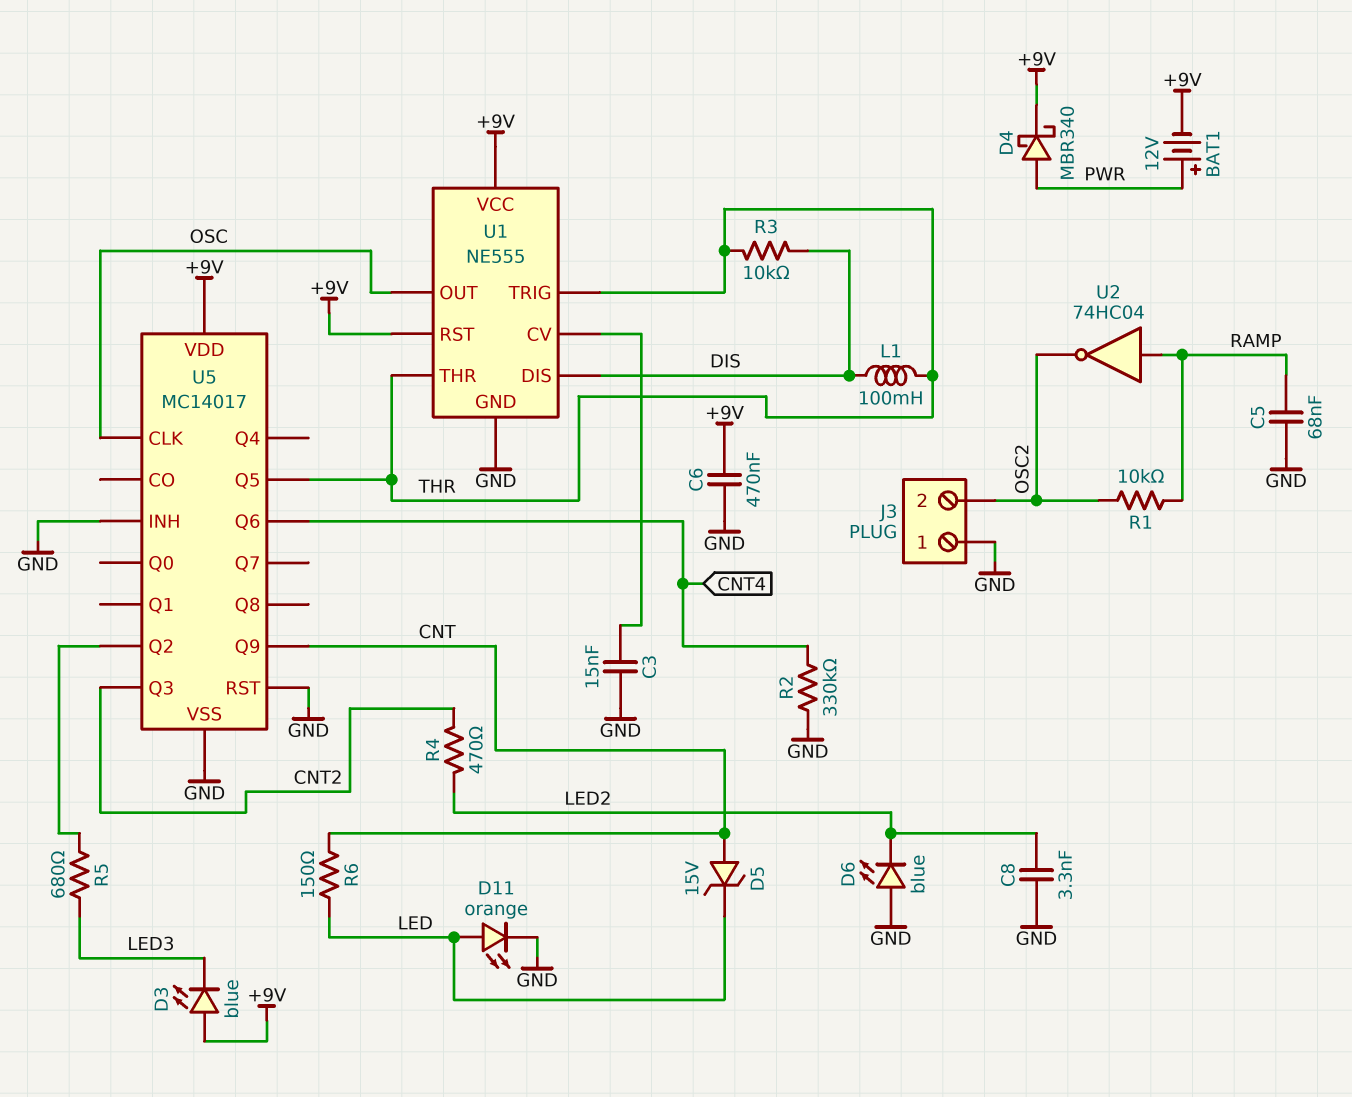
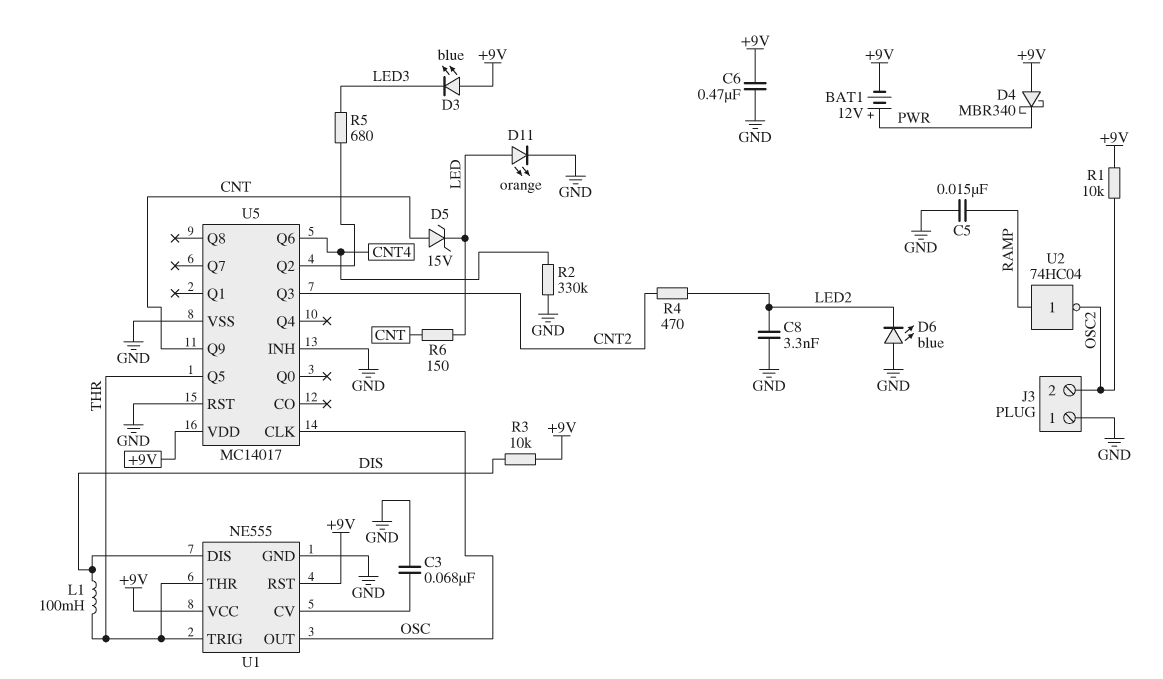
C3: 15nF (GND, U1/CV) -> 68nF (GND, U1/CV)
C5: 68nF (GND, RAMP) -> 15nF (GND, RAMP)
D4: schottky MBR340 (A PWR, K +9V) -> schottky MBR340 (A +9V, K PWR)
R1: 10k (OSC2, RAMP) -> 10k (+9V, OSC2)
R3: 10k (DIS, THR) -> 10k (+9V, DIS)

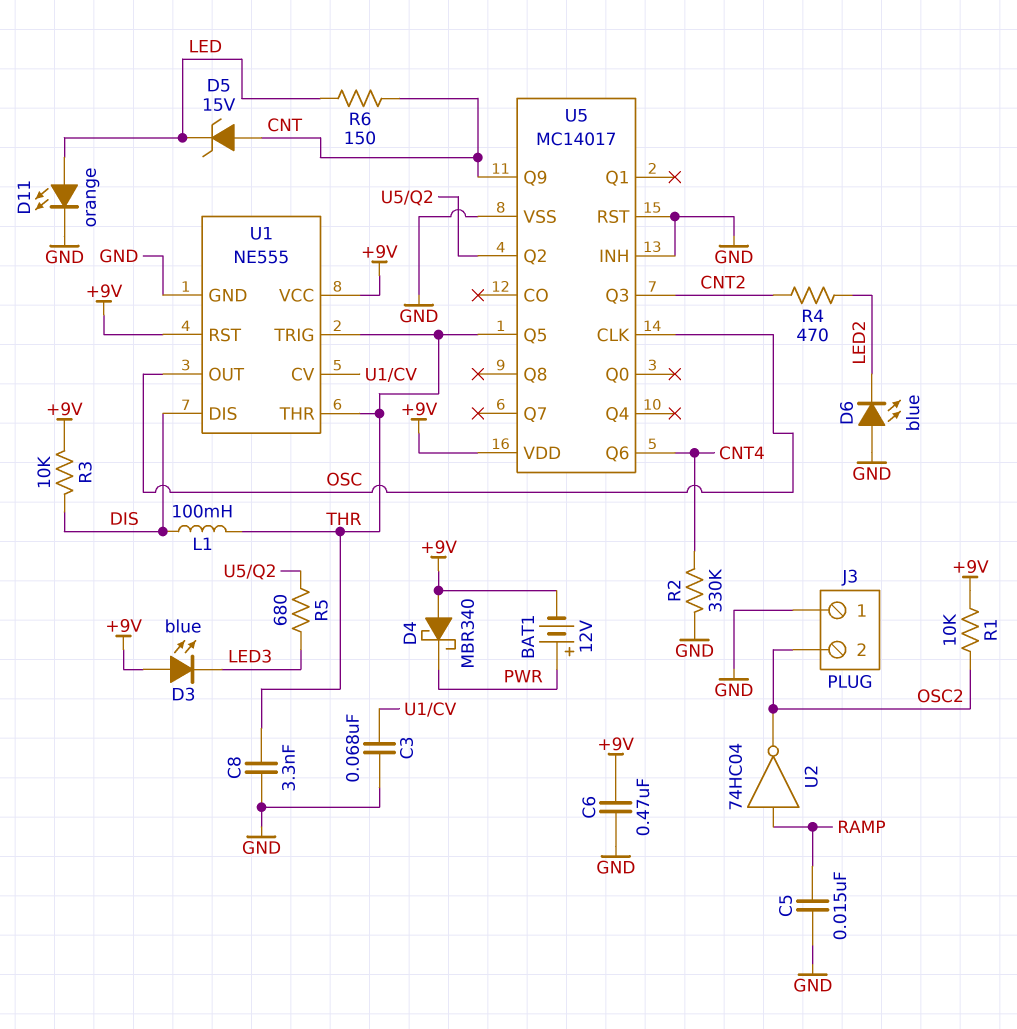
C8: 3.3nF (GND, LED2) -> 3.3nF (GND, THR)

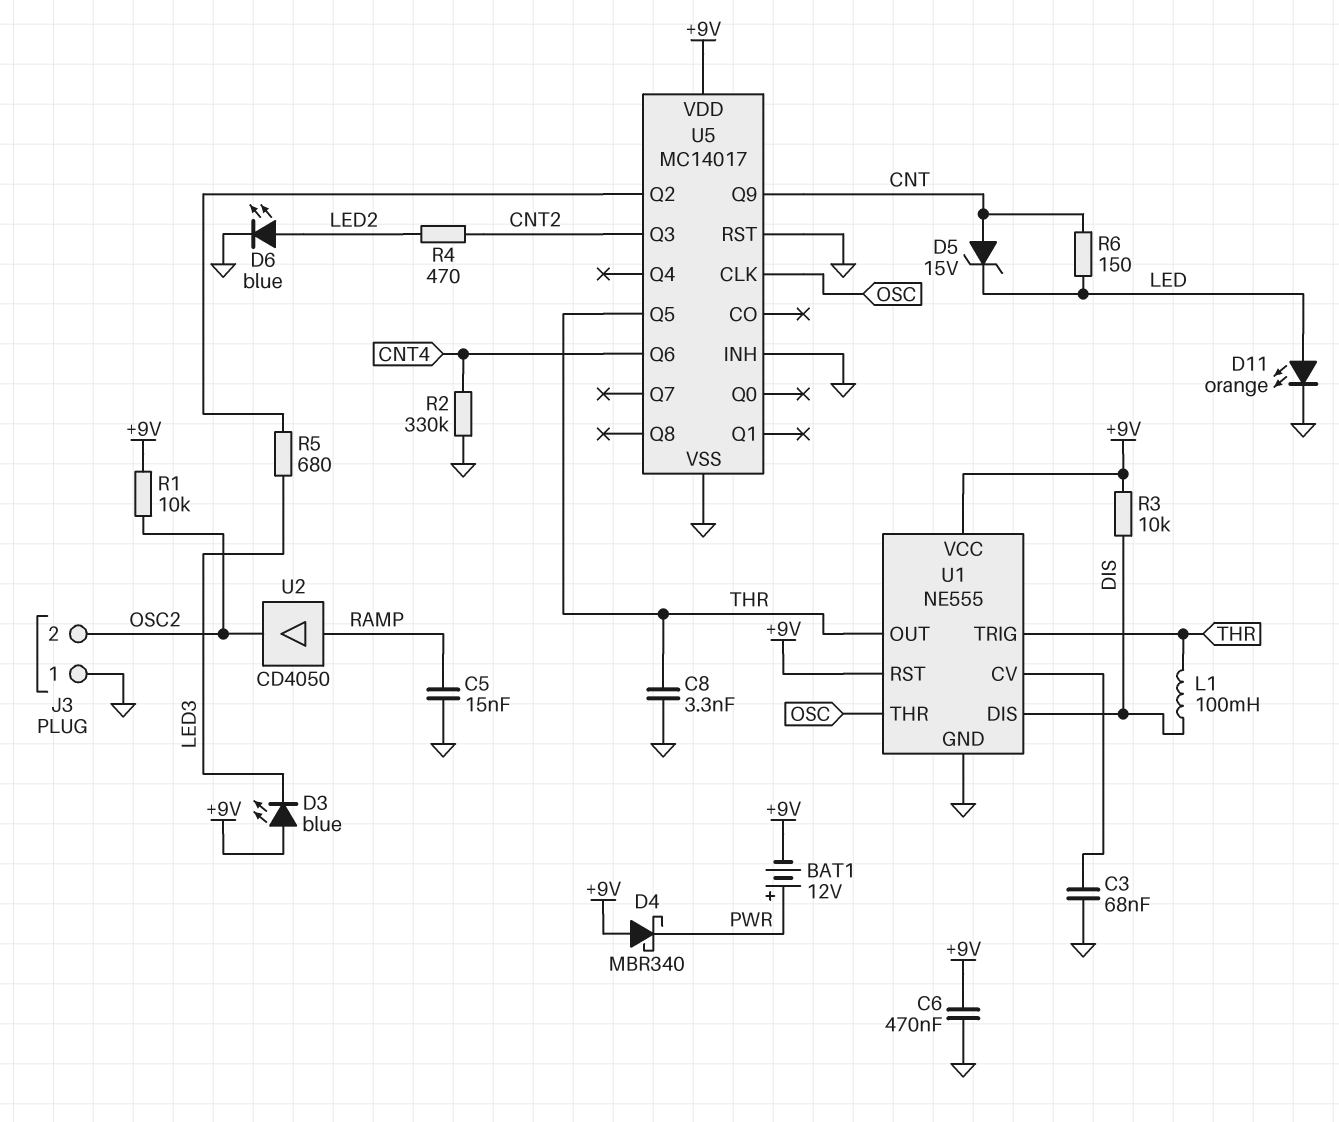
D6: LED blue (A GND, K LED2) -> LED blue (A LED2, K GND)
U1 pin OUT: OSC -> THR
U1 pin THR: THR -> OSC
U2: NOT 74HC04 (in RAMP, out OSC2) -> buffer CD4050 (in RAMP, out OSC2)

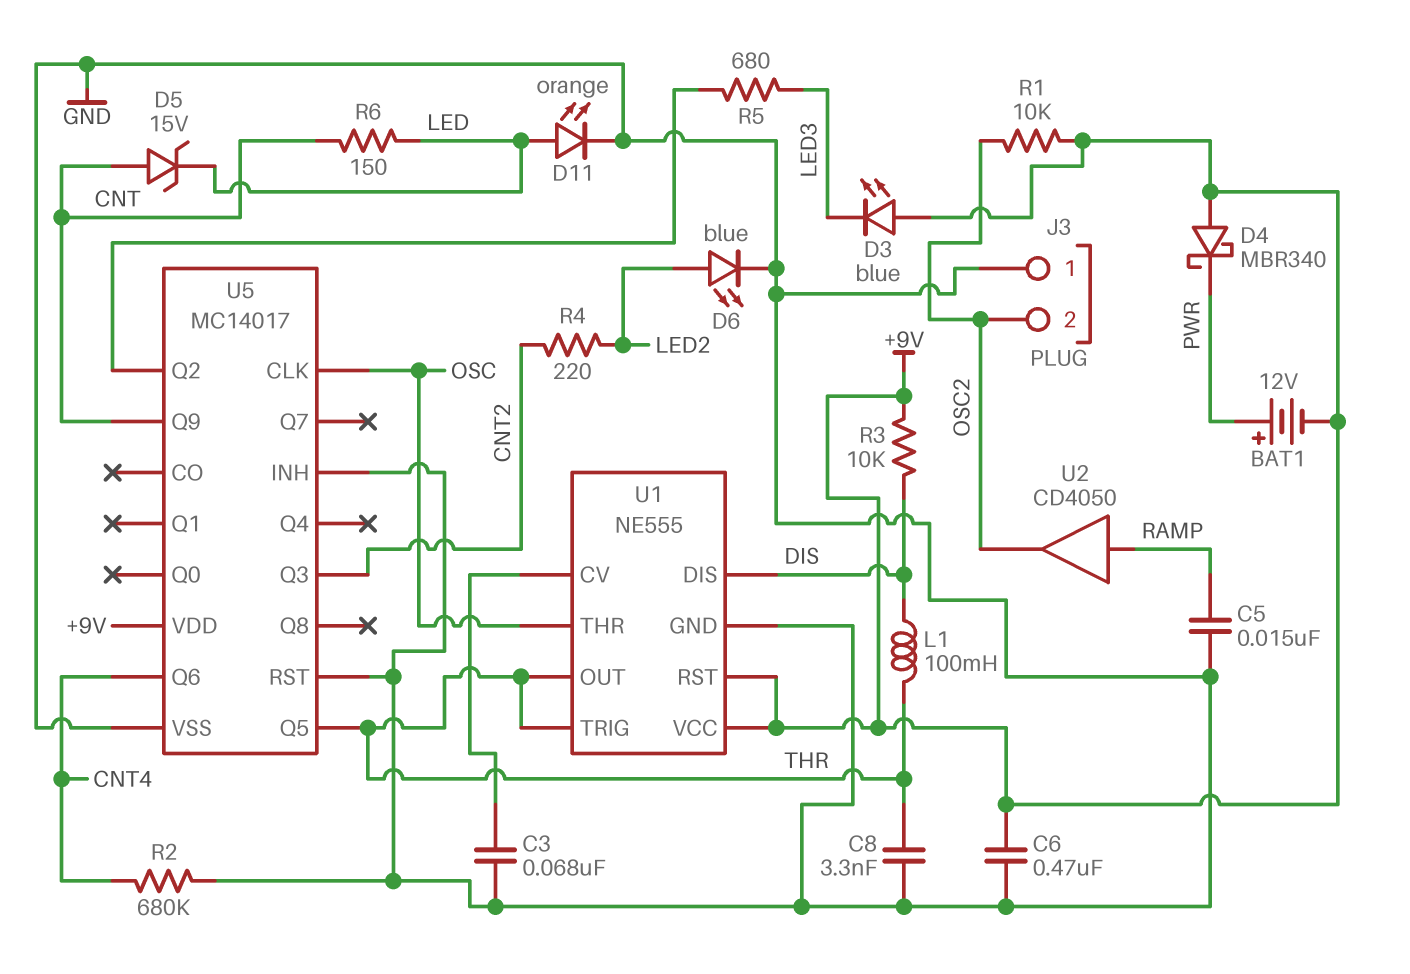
R2: 330k (CNT4, GND) -> 680k (CNT4, GND)
R4: 470 (CNT2, LED2) -> 220 (CNT2, LED2)

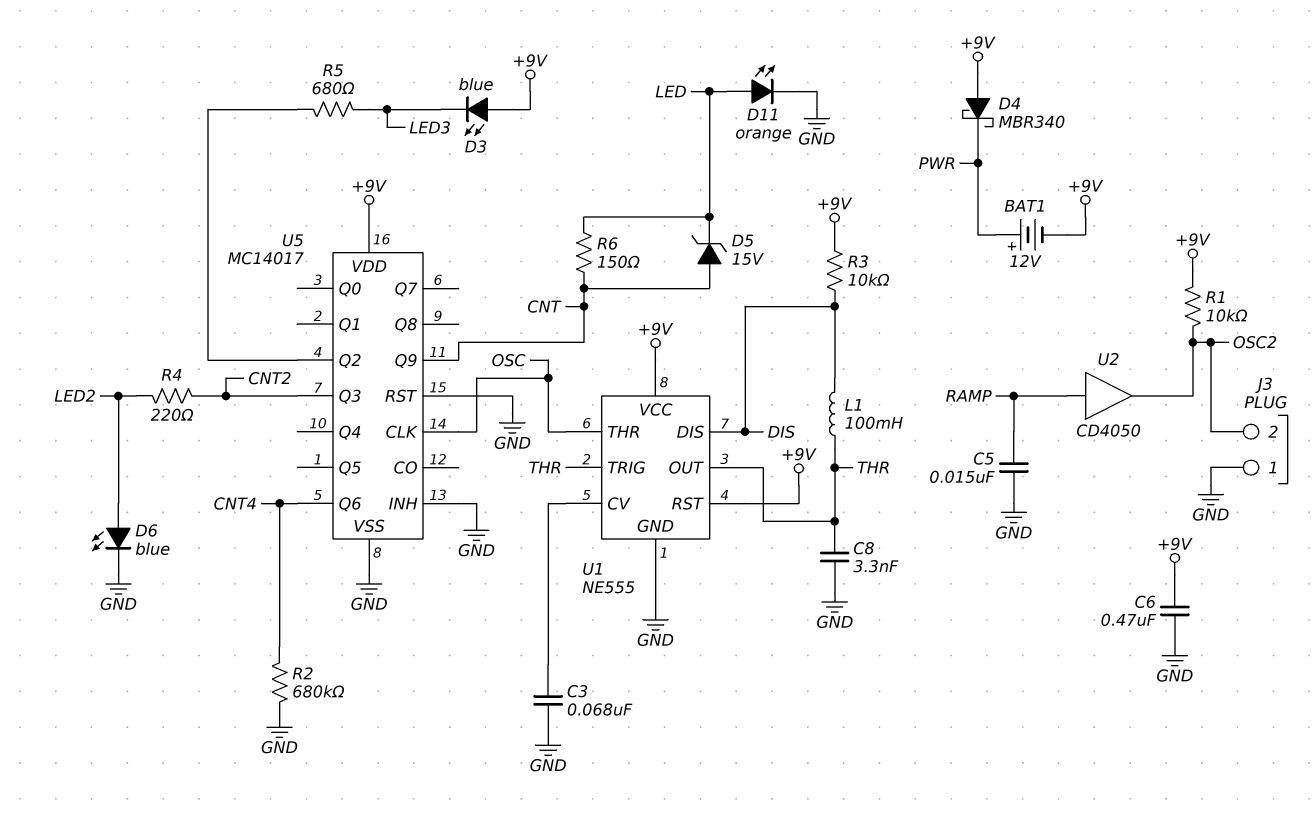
U5 pin Q5: THR -> none

